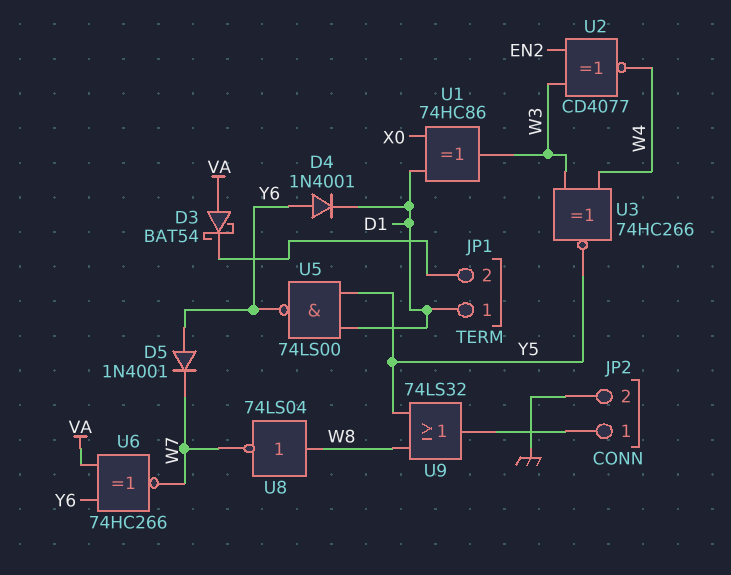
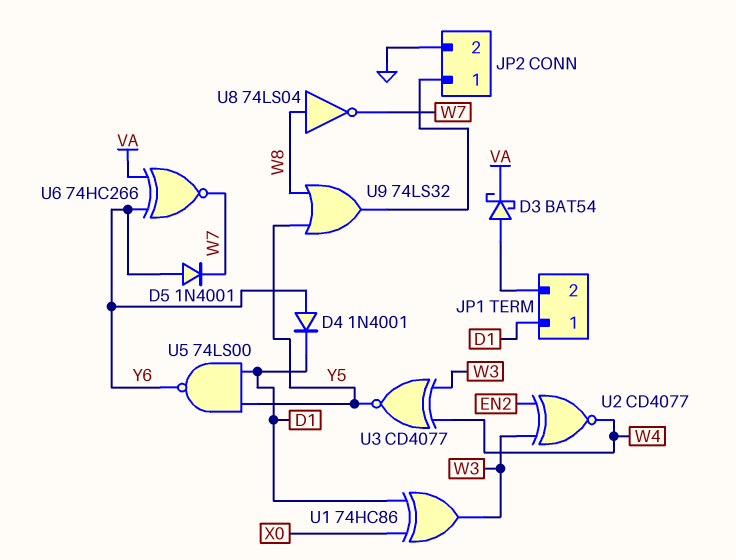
D3: schottky BAT54 (A VA, K JP1/2) -> schottky BAT54 (A JP1/2, K VA)
U3: XNOR 74HC266 (in W3, in W4, out Y5) -> XNOR CD4077 (in W3, in W4, out Y5)

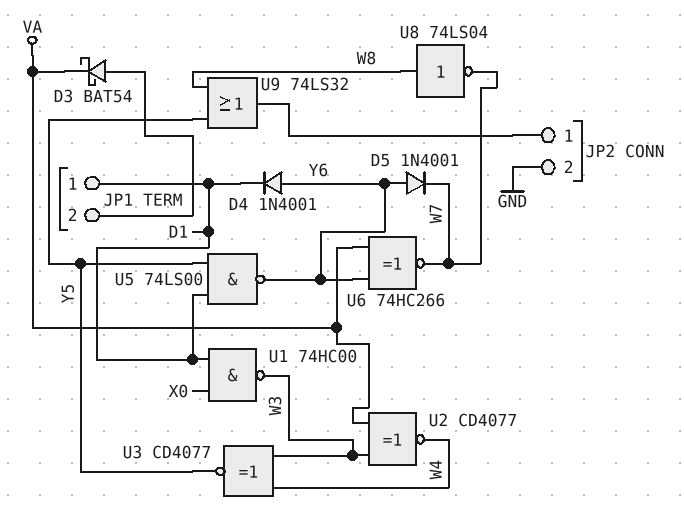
U1: XOR 74HC86 (in D1, in X0, out W3) -> NAND 74HC00 (in D1, in X0, out W3)
U2: XNOR CD4077 (in EN2, in W3, out W4) -> XNOR CD4077 (in VA, in W3, out W4)

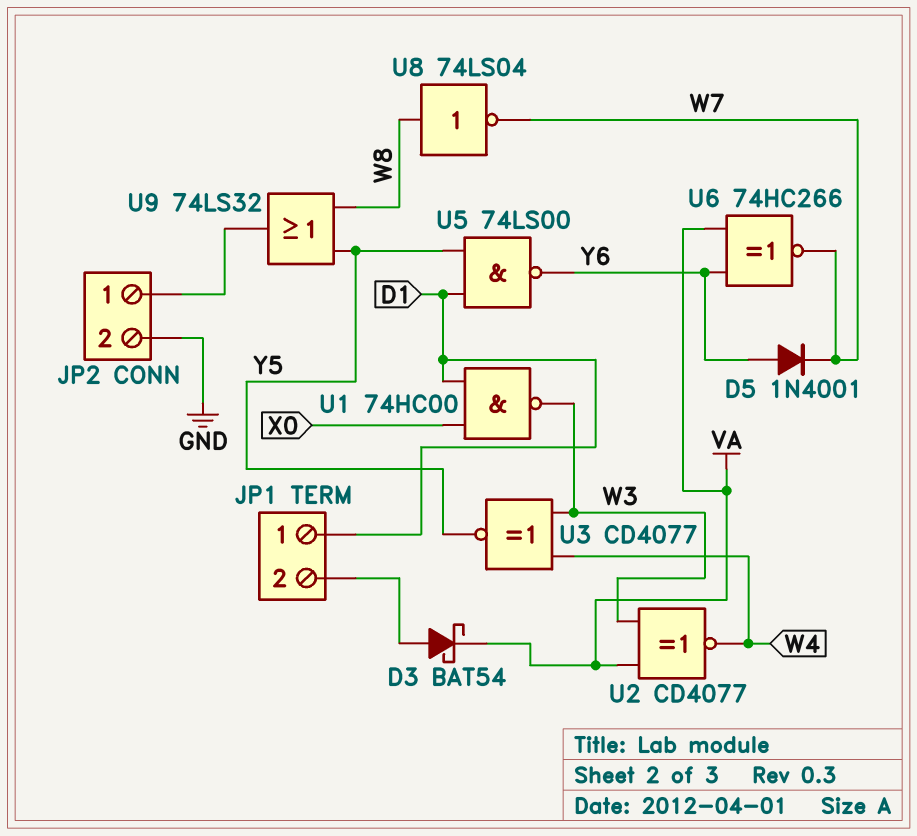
D4: diode 1N4001 (A Y6, K D1) -> none

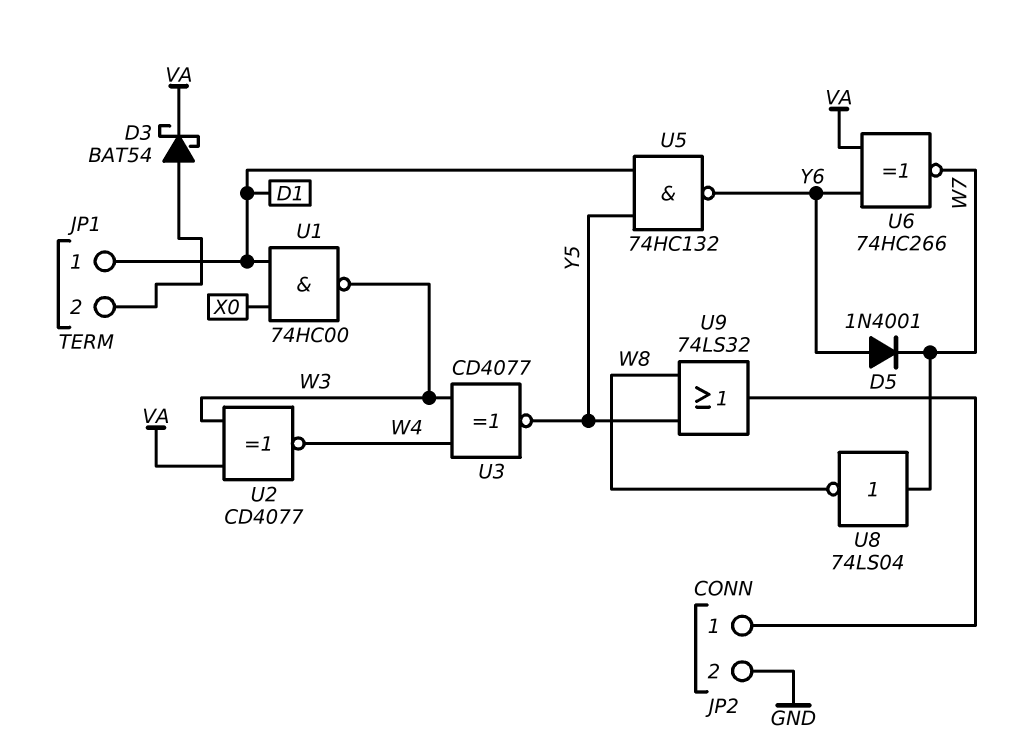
U5: NAND 74LS00 (in D1, in Y5, out Y6) -> NAND 74HC132 (in D1, in Y5, out Y6)
U8: NOT 74LS04 (in W8, out W7) -> NOT 74LS04 (in W7, out W8)

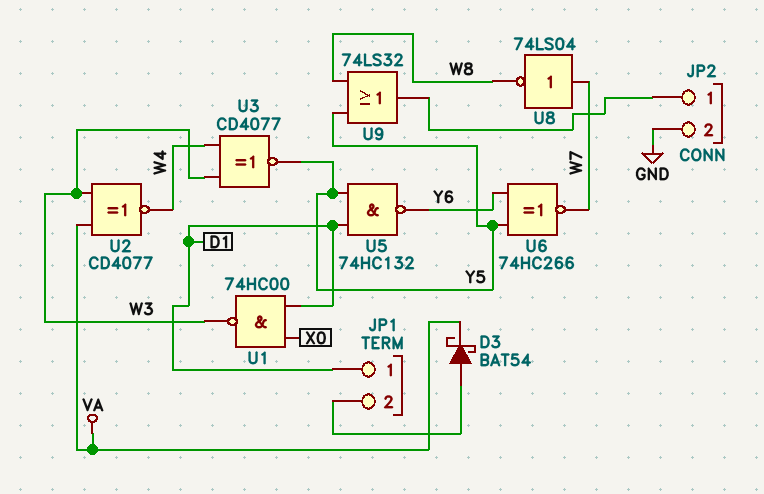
D5: diode 1N4001 (A Y6, K W7) -> none
U6: XNOR 74HC266 (in VA, in Y6, out W7) -> XNOR 74HC266 (in Y5, in Y6, out W7)

